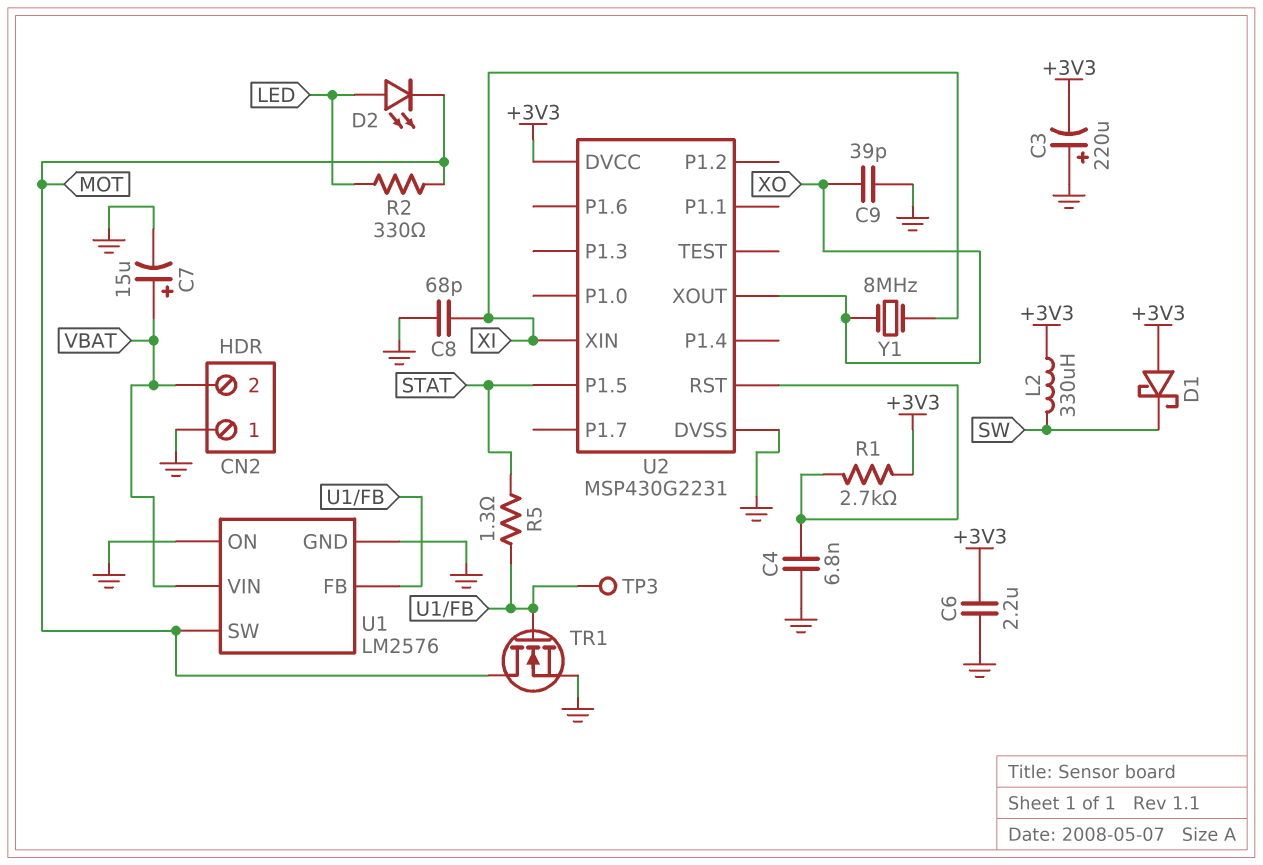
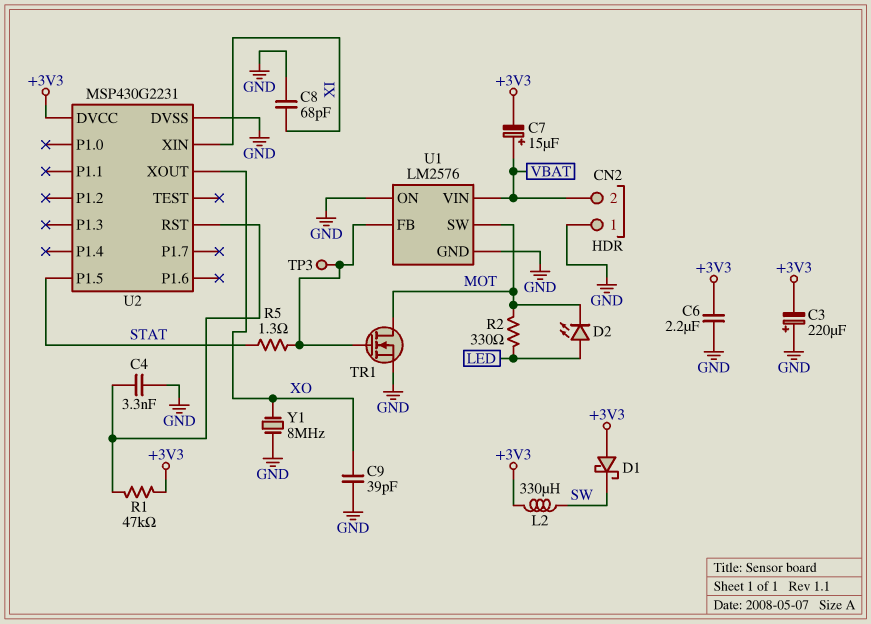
C4: 6.8nF (GND, U2/RST) -> 3.3nF (GND, U2/RST)
C7: 15uF (plus VBAT, minus GND) -> 15uF (plus VBAT, minus +3V3)
R1: 2.7k (+3V3, U2/RST) -> 47k (+3V3, U2/RST)
Y1: 8MHz (XI, XO) -> 8MHz (GND, XO)

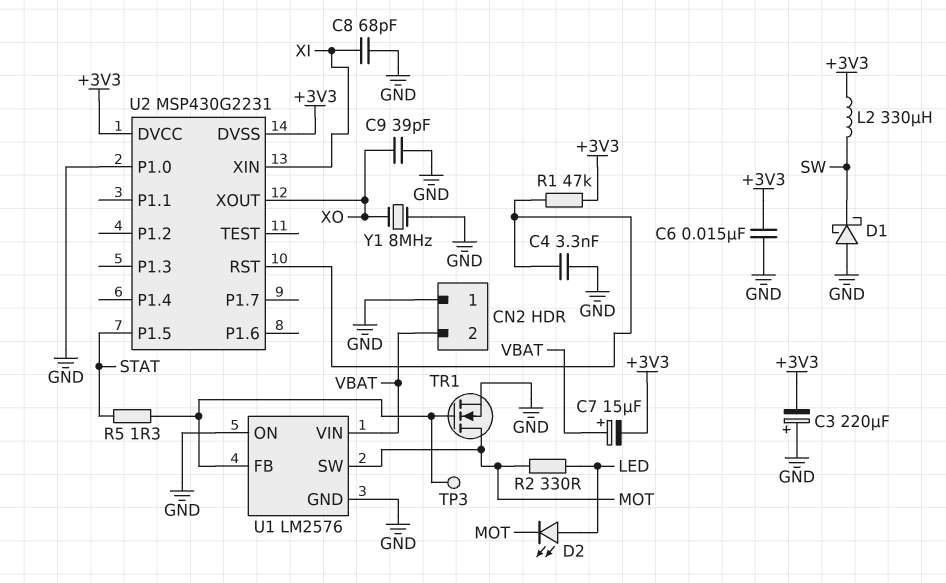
C6: 2.2uF (+3V3, GND) -> 15nF (+3V3, GND)
D1: schottky (A +3V3, K SW) -> schottky (A GND, K SW)
U2 pin DVSS: GND -> +3V3
U2 pin P1.0: none -> GND

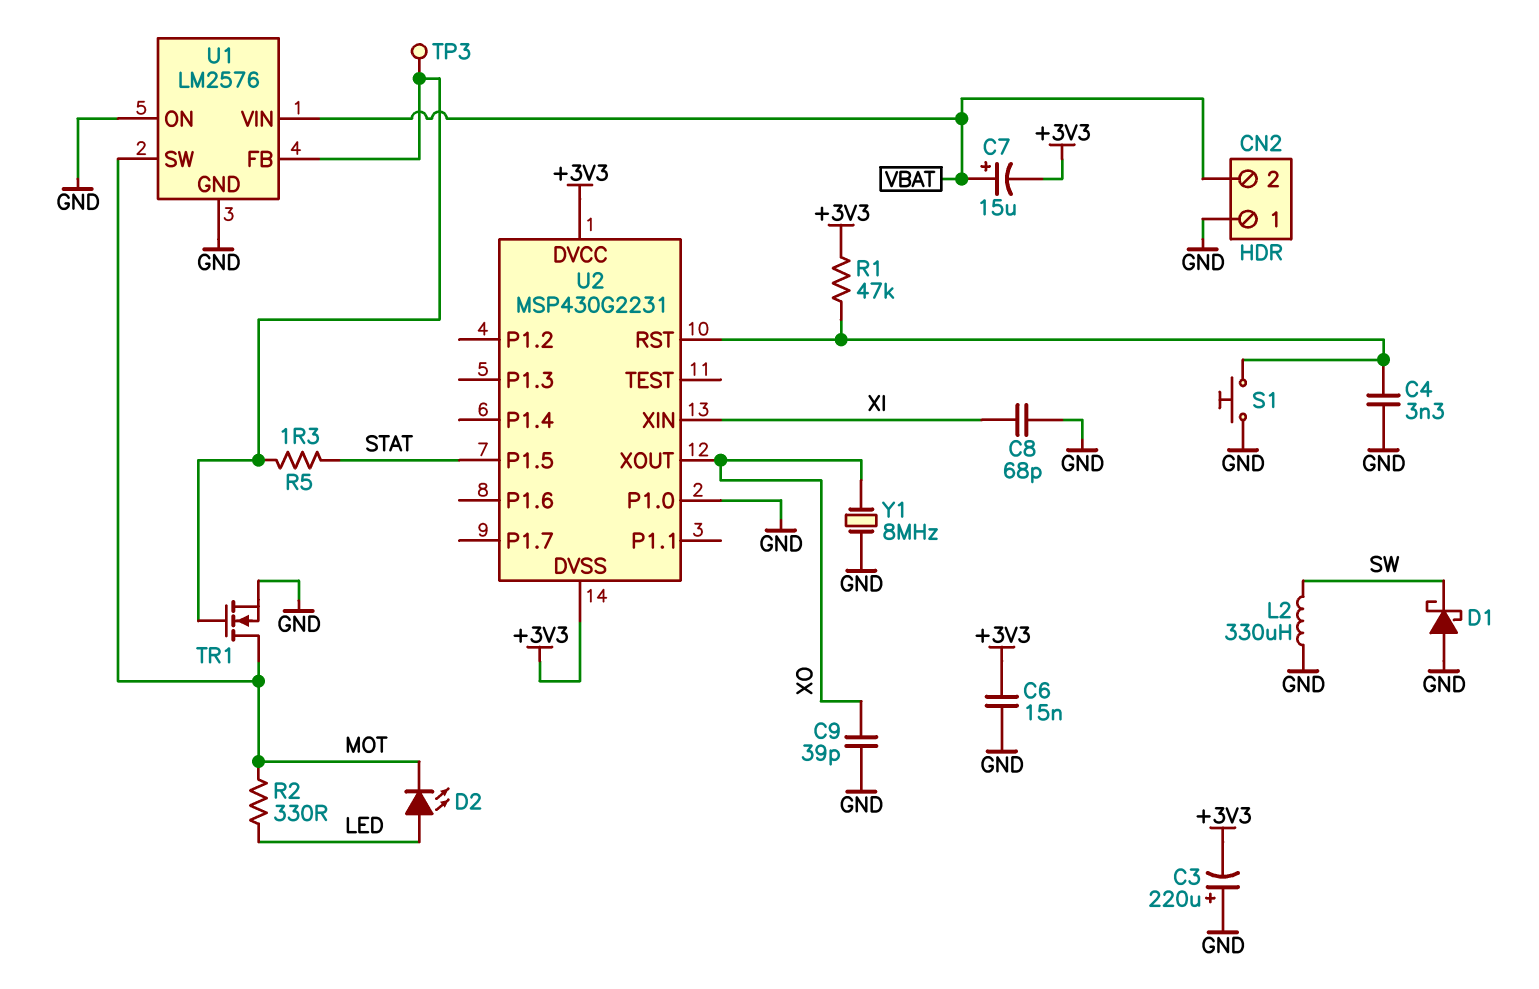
L2: 330uH (+3V3, SW) -> 330uH (GND, SW)
S1: none -> button (GND, U2/RST)

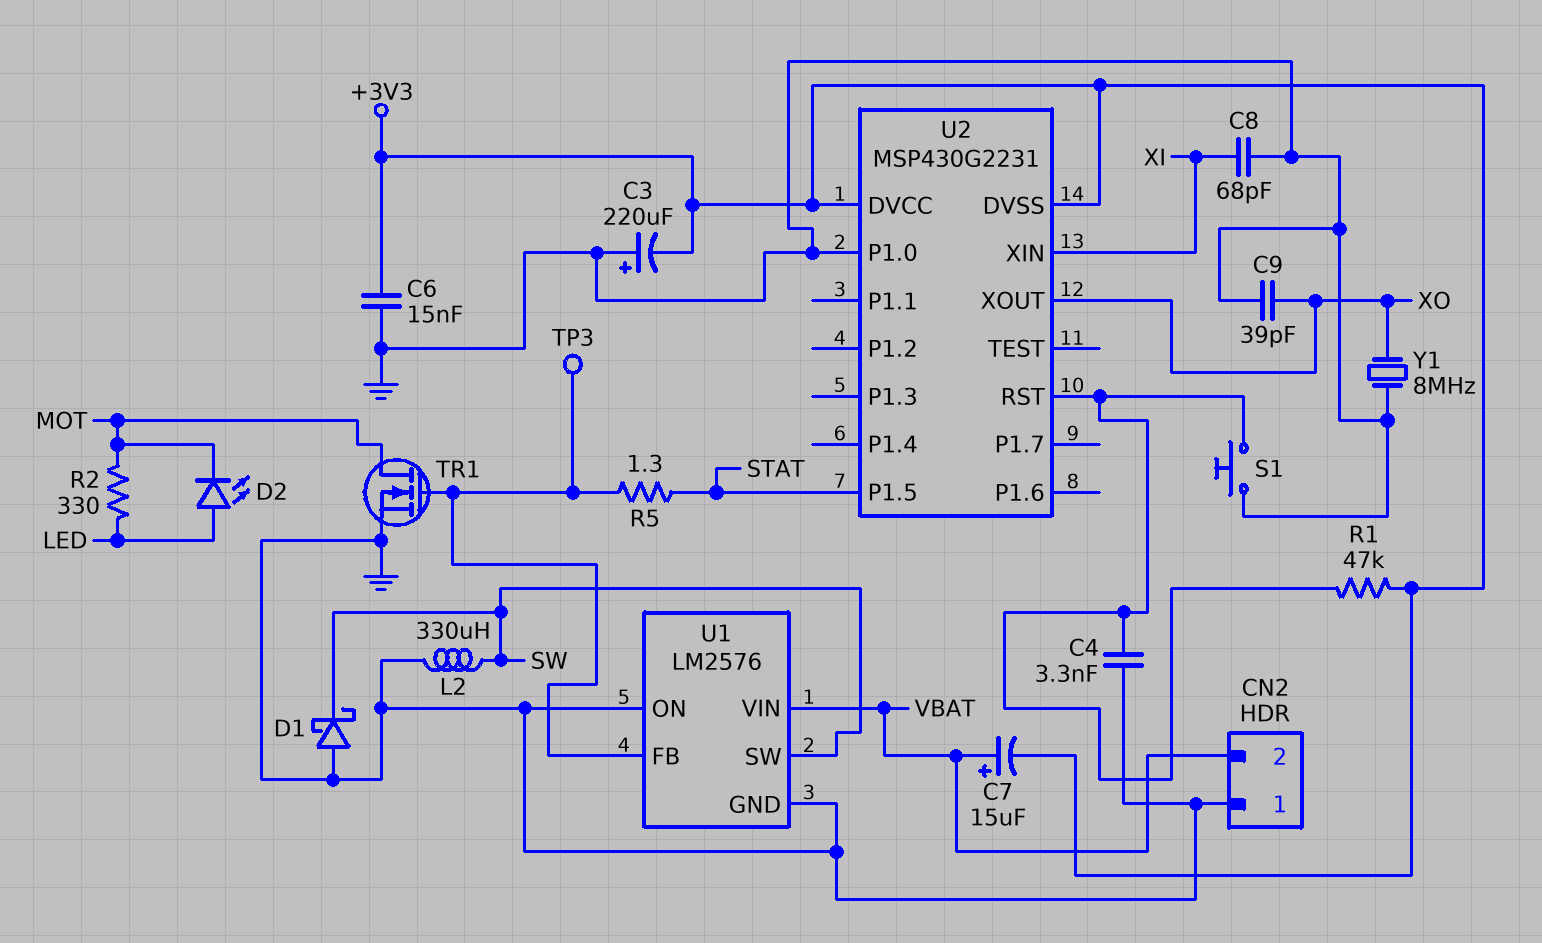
U1 pin SW: MOT -> SW

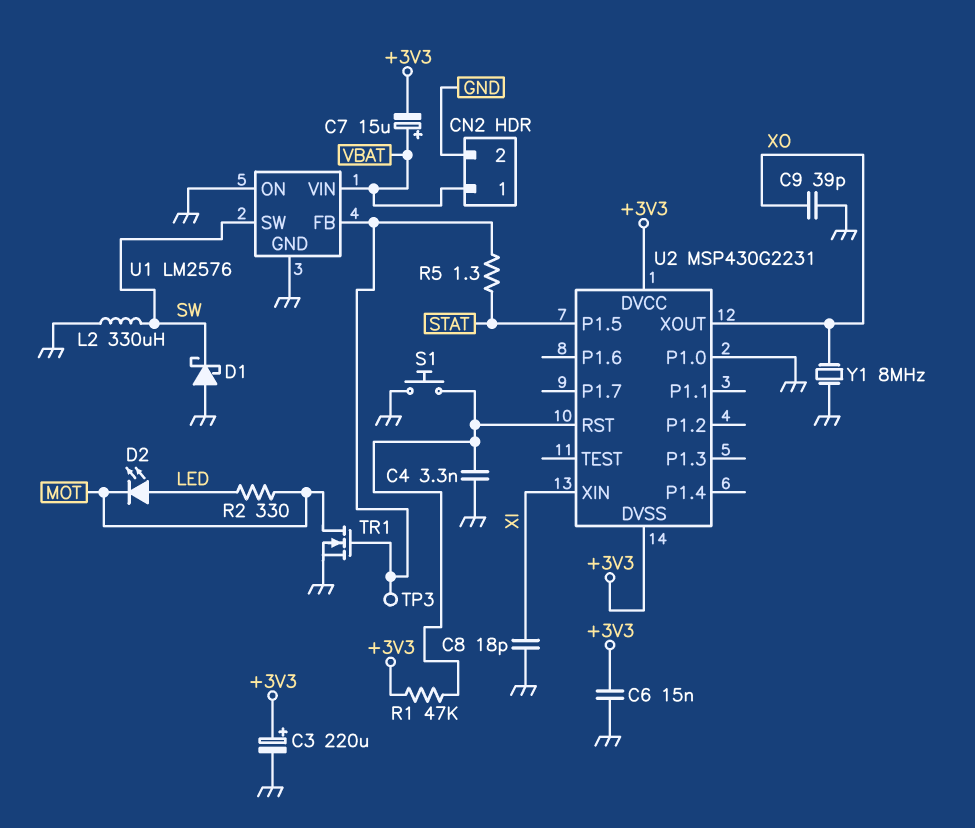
C3: 220uF (plus GND, minus +3V3) -> 220uF (plus +3V3, minus GND)
C8: 68pF (GND, XI) -> 18pF (GND, XI)
CN2 pin 1: GND -> VBAT
CN2 pin 2: VBAT -> GND

